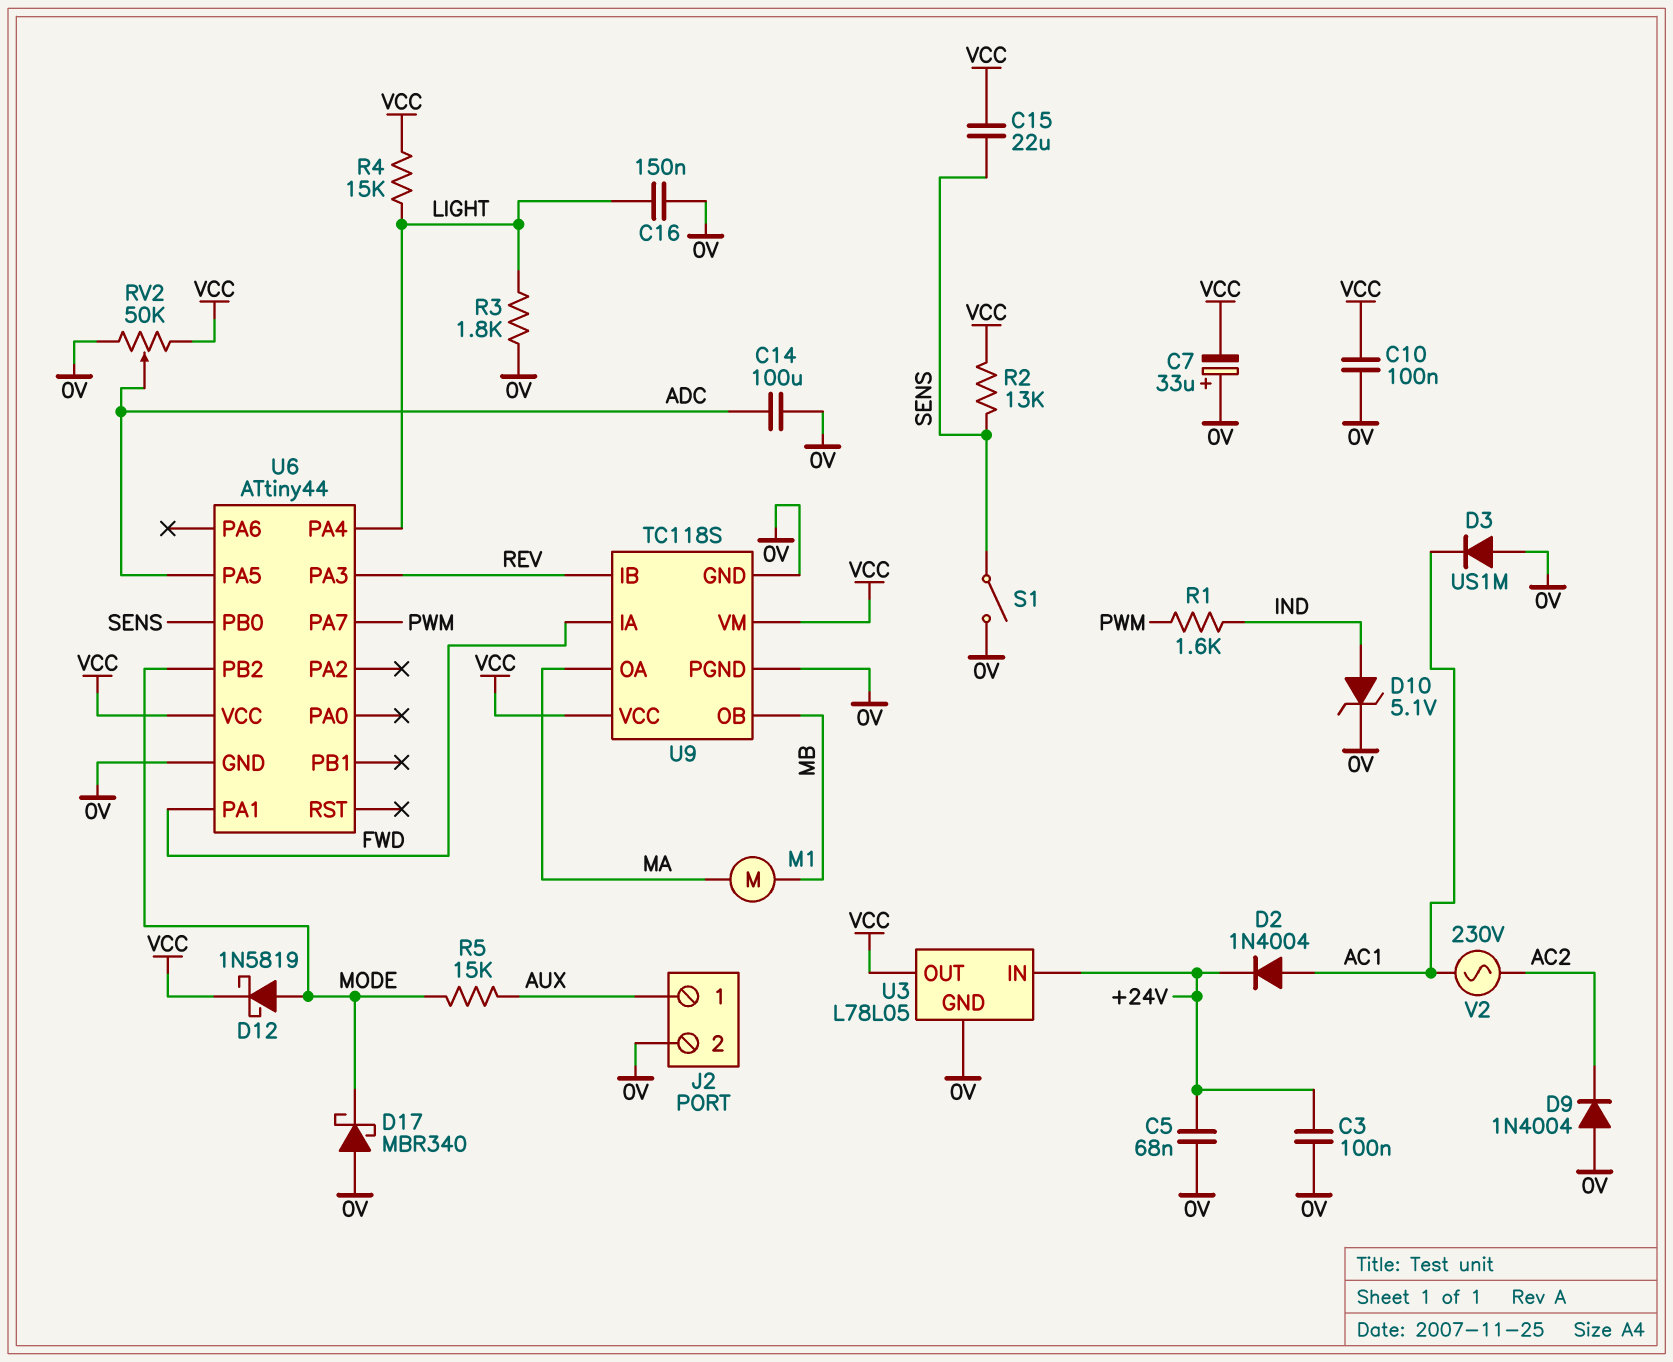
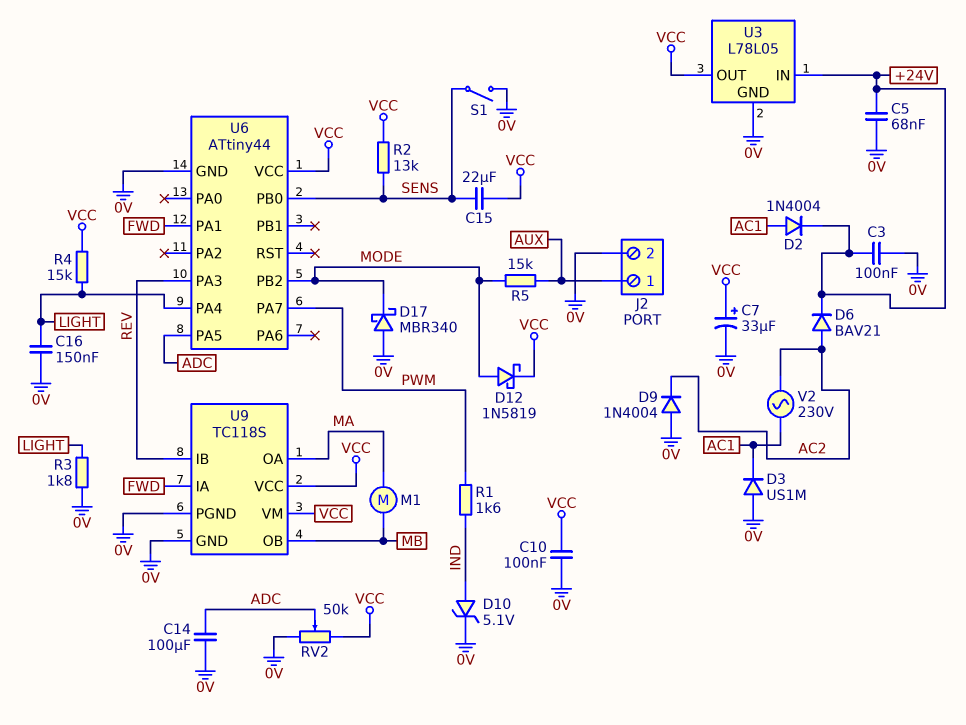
C7: 33uF (plus 0V, minus VCC) -> 33uF (plus VCC, minus 0V)
D6: none -> diode BAV21 (A AC2, K +24V)

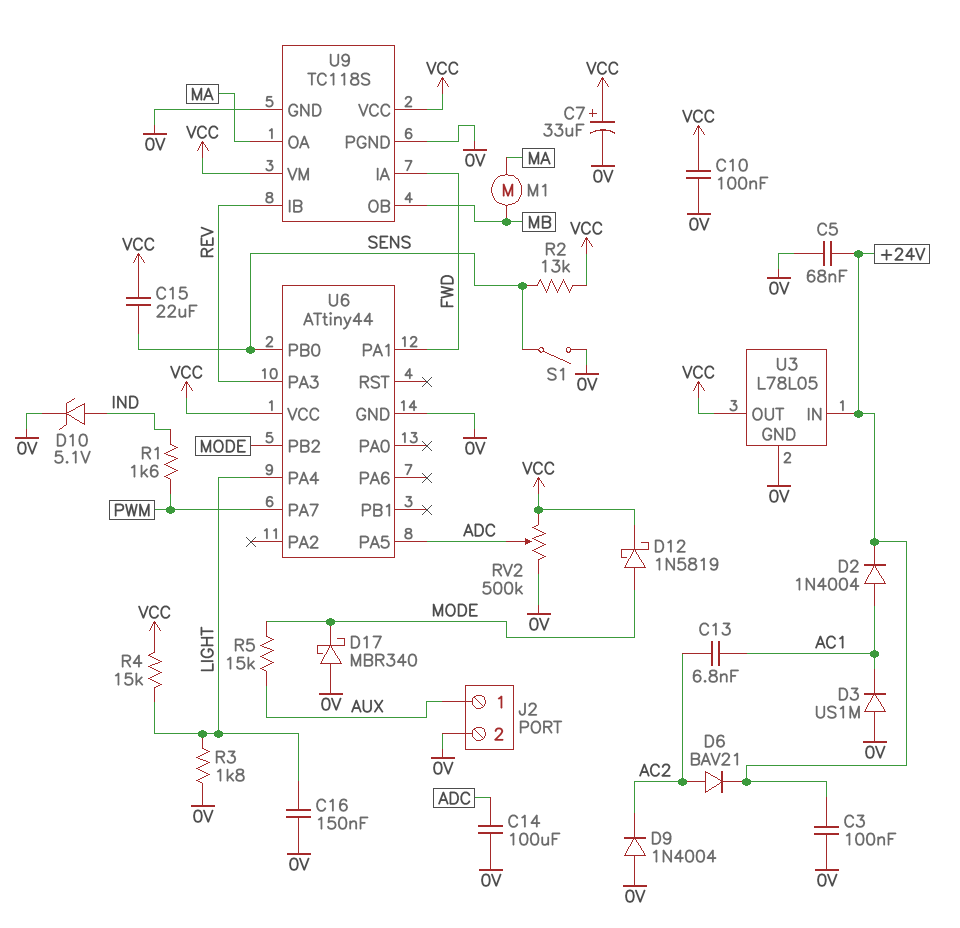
C13: none -> 6.8nF (AC1, AC2)
RV2: 50k (0V, VCC, wiper ADC) -> 500k (0V, VCC, wiper ADC)
V2: AC 230V (AC1, AC2) -> none

